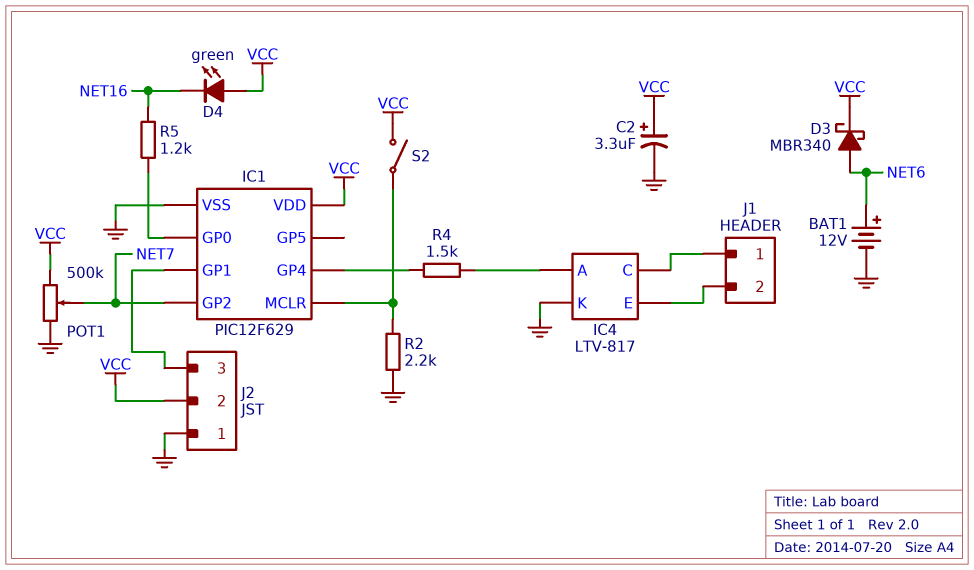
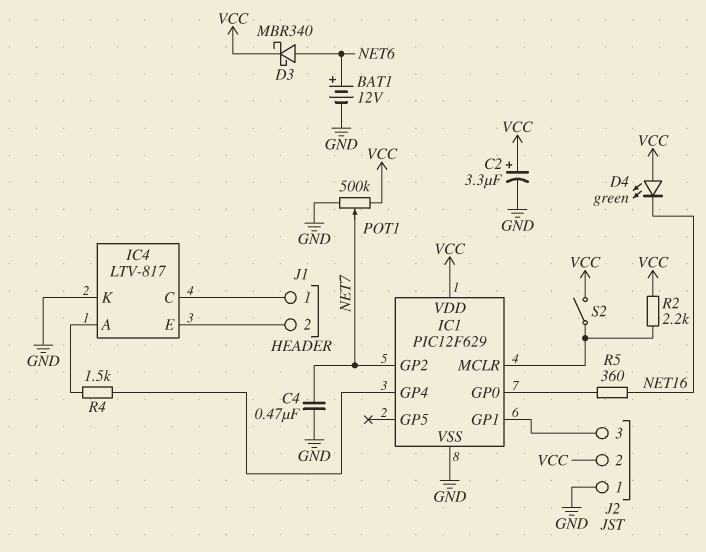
C4: none -> 470nF (GND, NET7)
R2: 2.2k (GND, IC1/MCLR) -> 2.2k (IC1/MCLR, VCC)
R5: 1.2k (IC1/GP0, NET16) -> 360 (IC1/GP0, NET16)

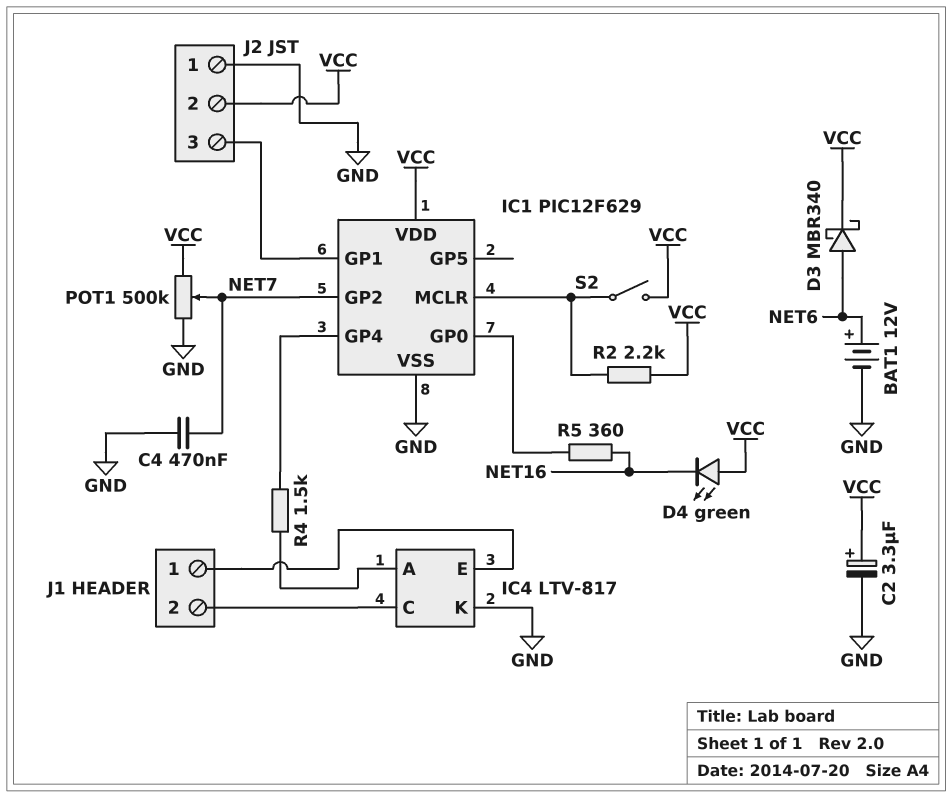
J1 pin 1: IC4/C -> IC4/E
J1 pin 2: IC4/E -> IC4/C

